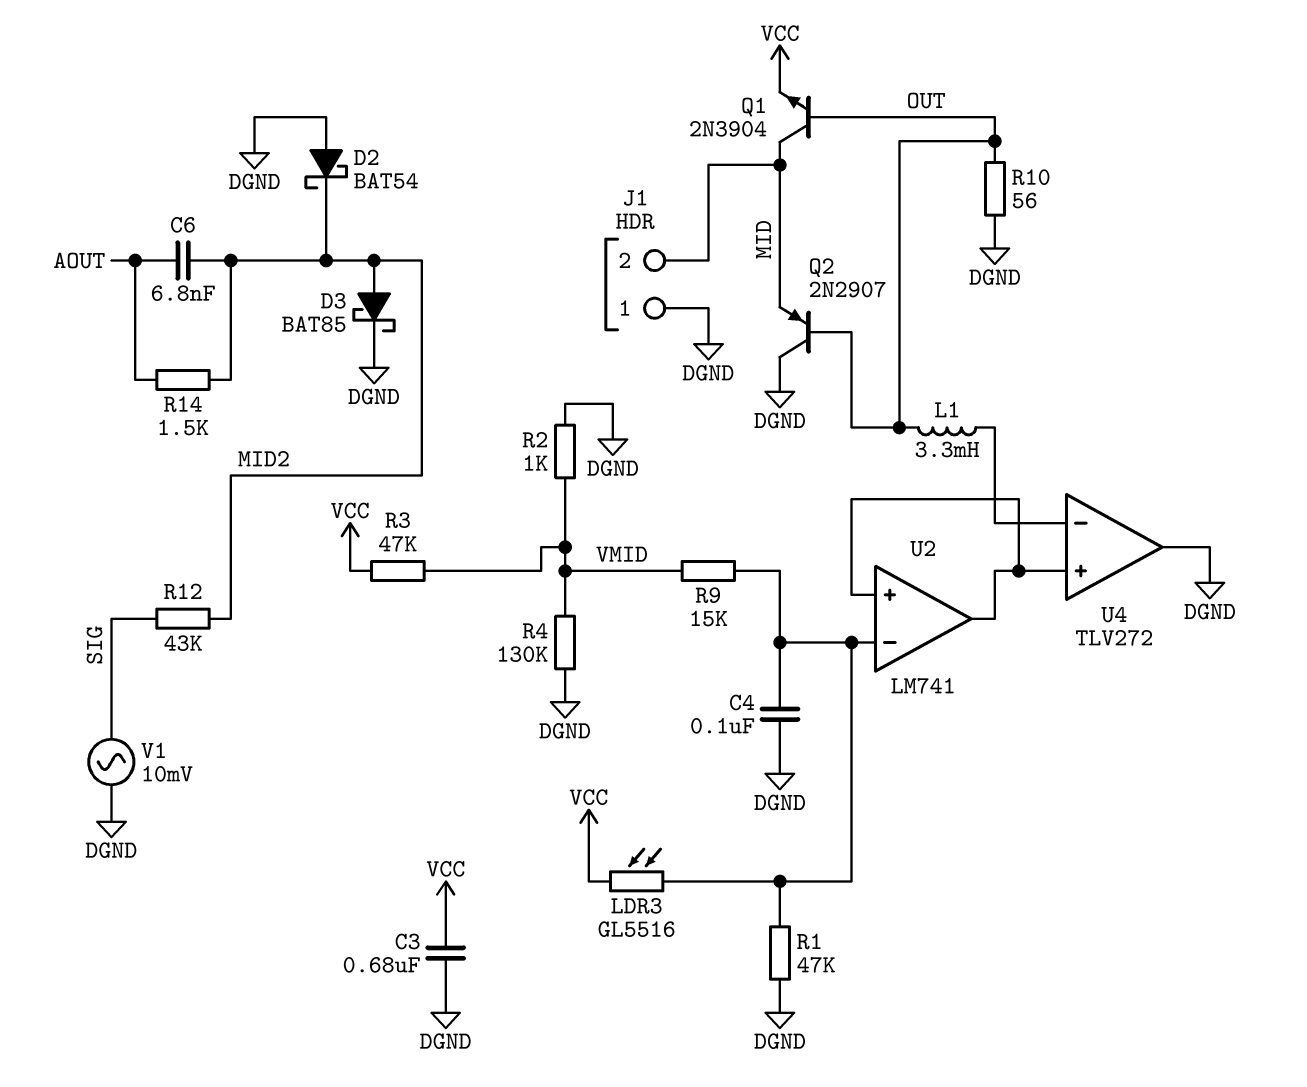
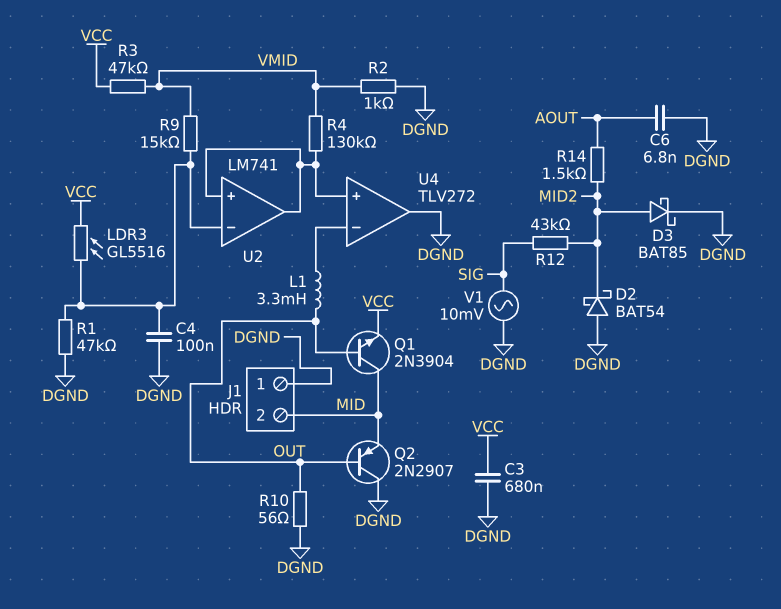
C6: 6.8nF (AOUT, MID2) -> 6.8nF (AOUT, DGND)
R4: 130k (DGND, VMID) -> 130k (U2/in+, VMID)

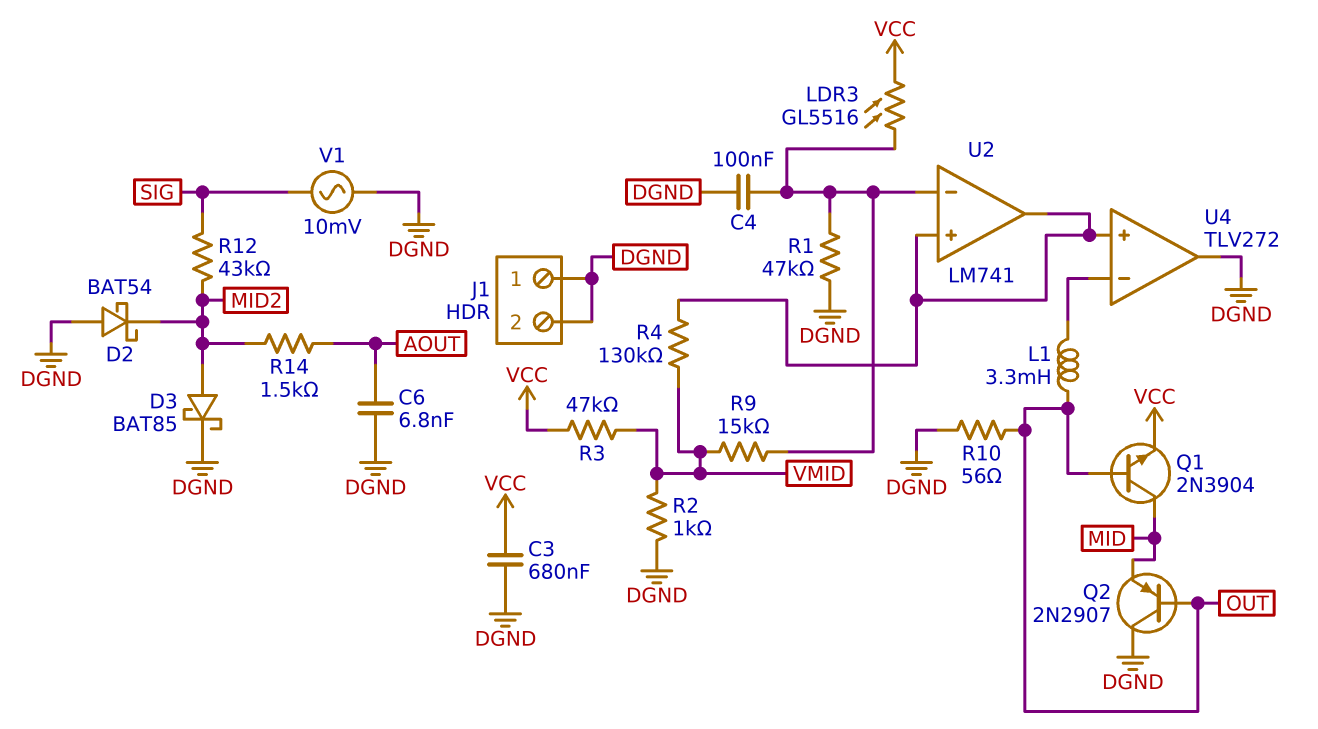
J1 pin 2: MID -> DGND

